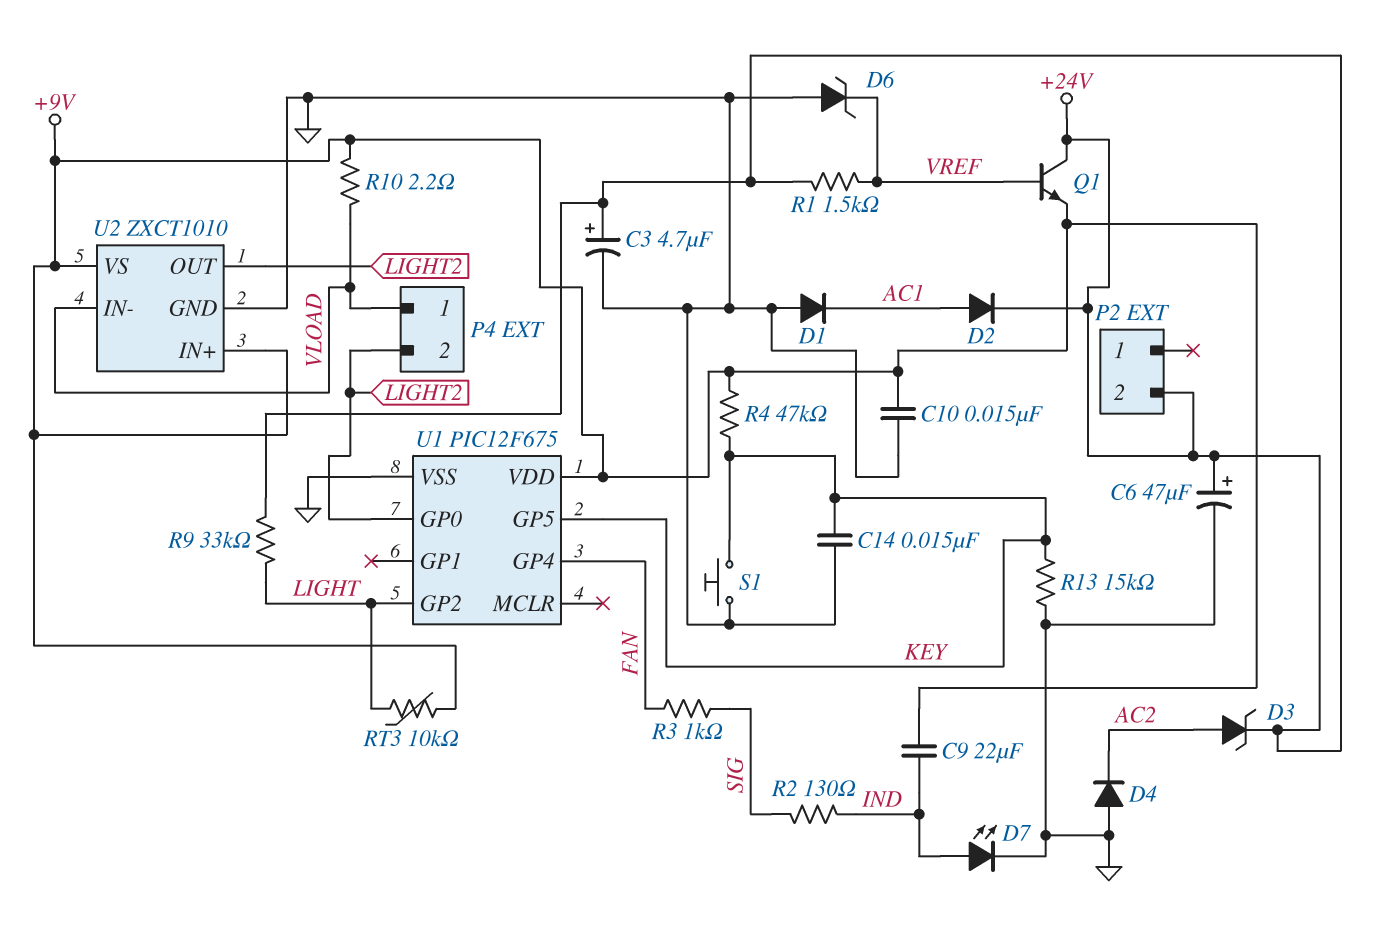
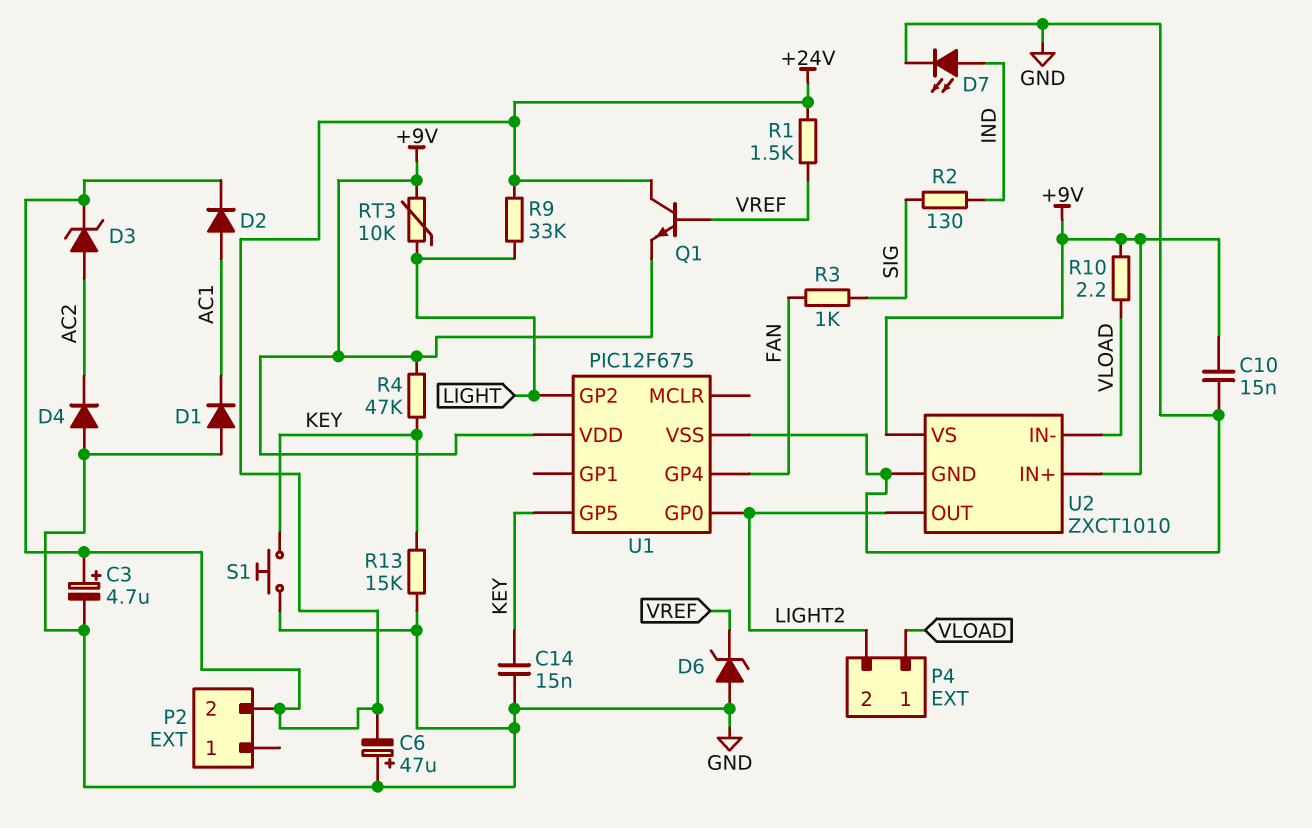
C6: 47uF (plus +24V, minus GND) -> 47uF (plus GND, minus +24V)
C9: 22uF (+9V, IND) -> none

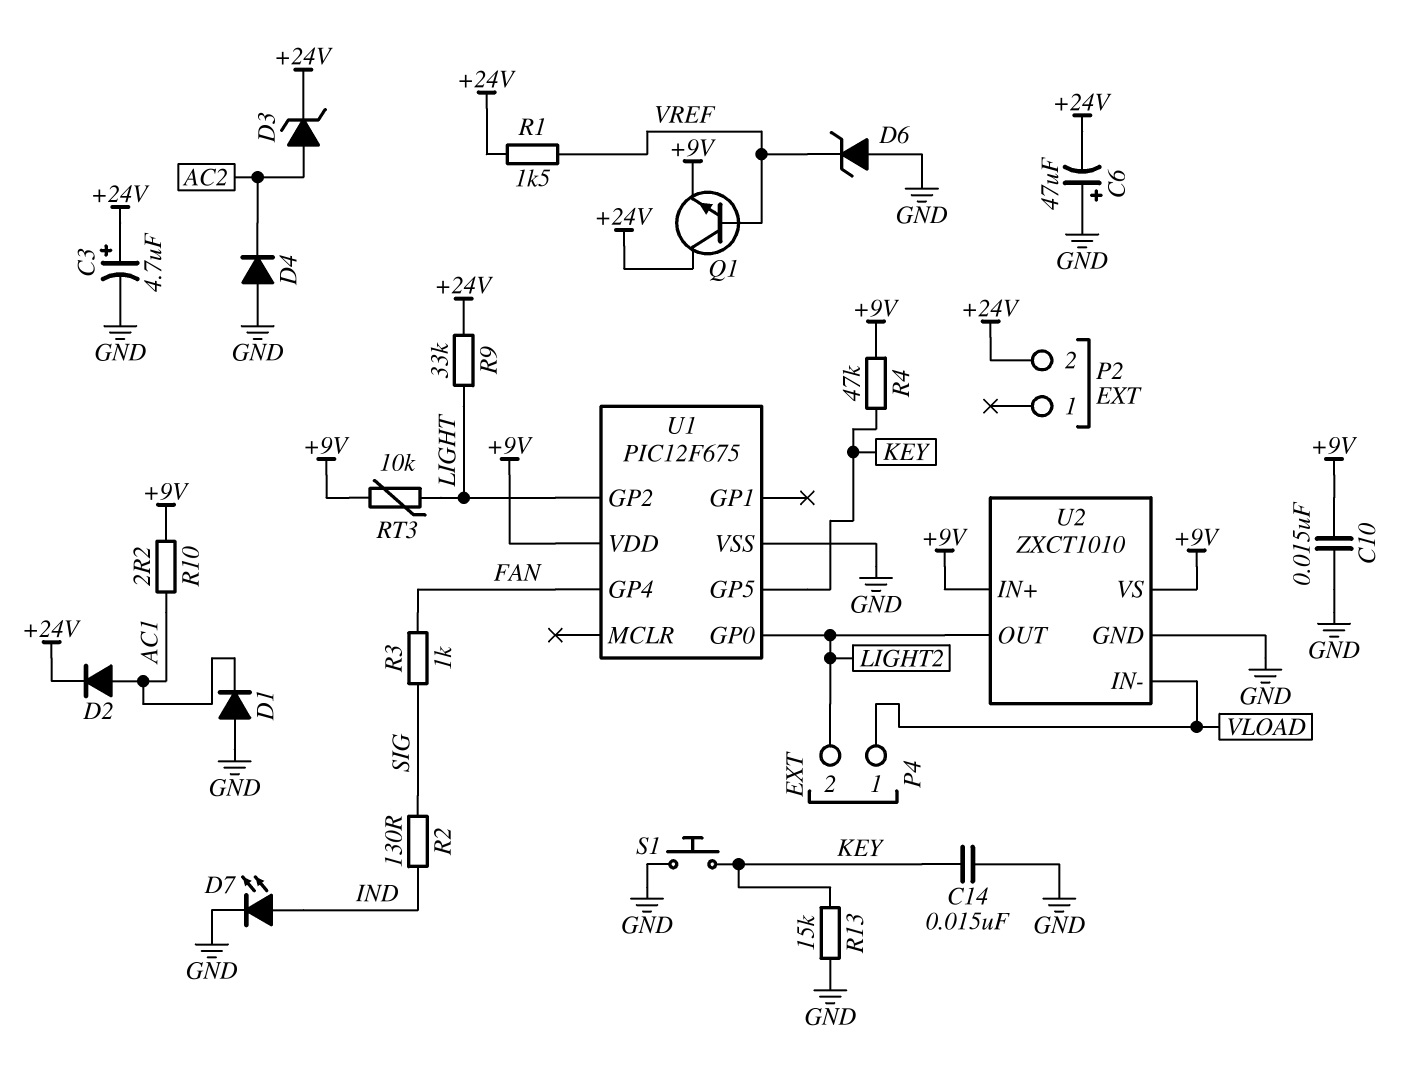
R10: 2.2 (+9V, VLOAD) -> 2.2 (+9V, AC1)

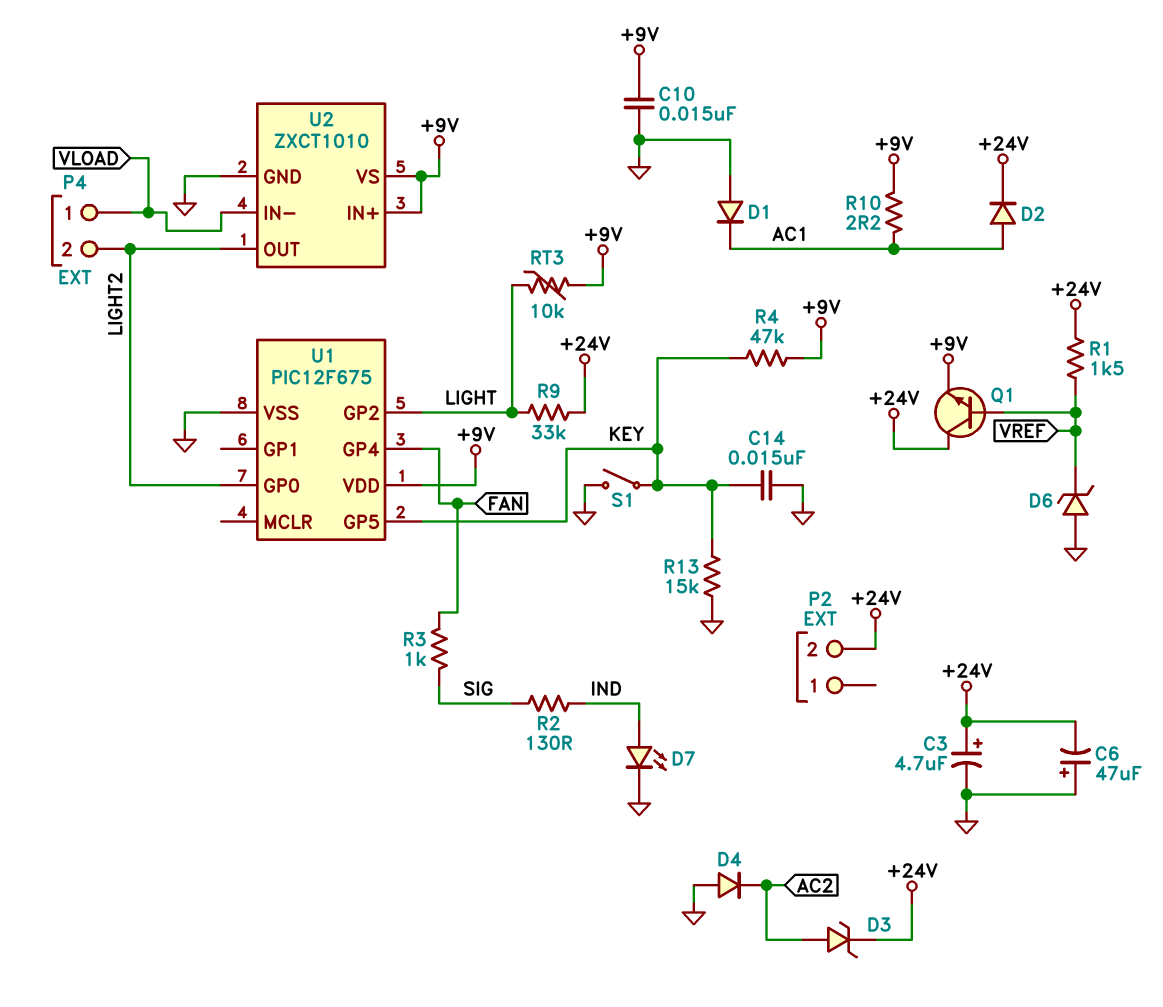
S1: button (GND, KEY) -> switch (GND, KEY)

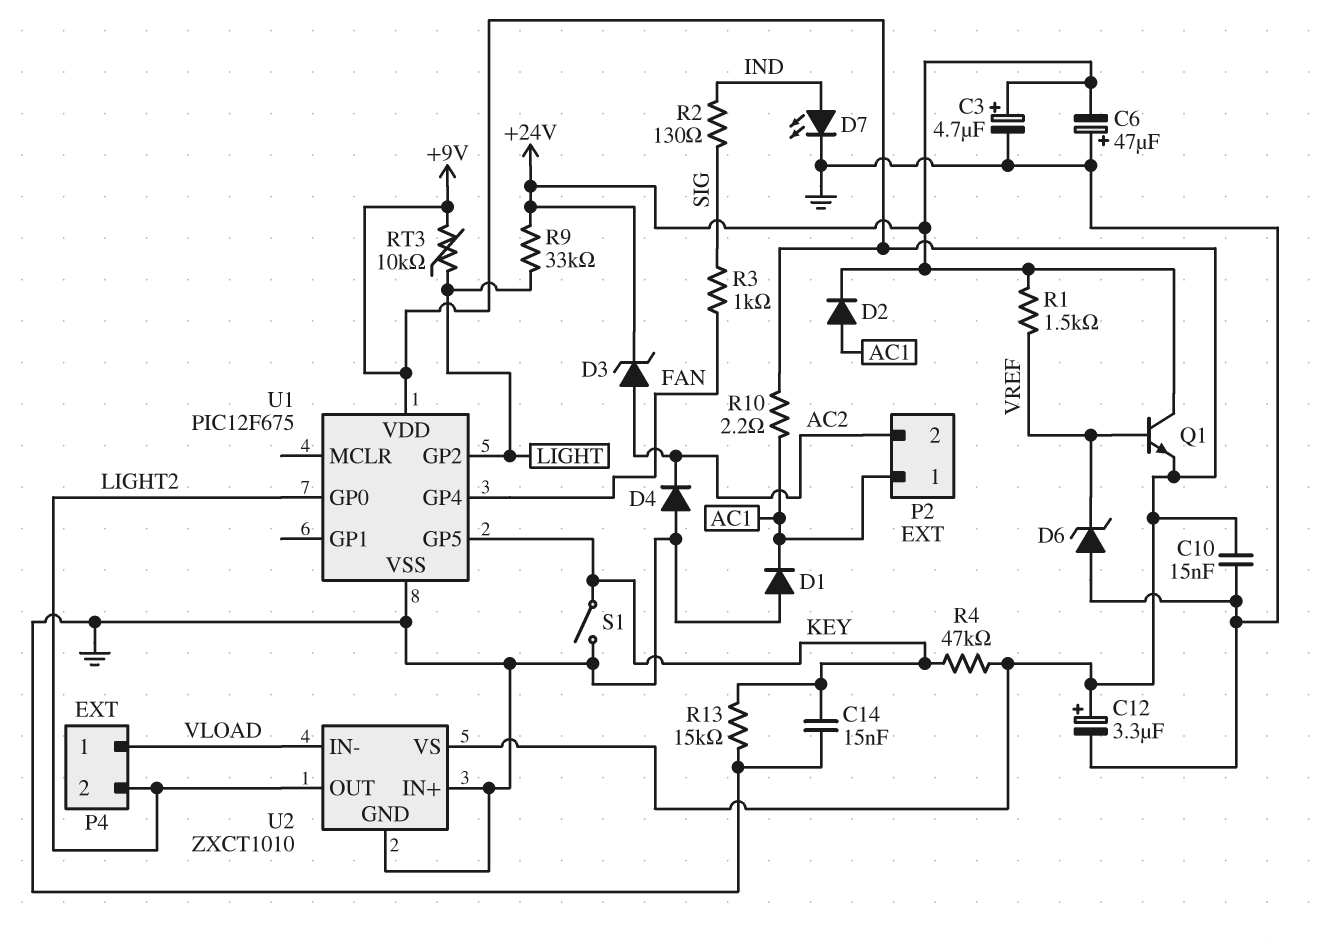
C12: none -> 3.3uF (plus +9V, minus GND)
P2 pin 1: none -> AC1
P2 pin 2: +24V -> AC2
U2 pin IN+: +9V -> GND

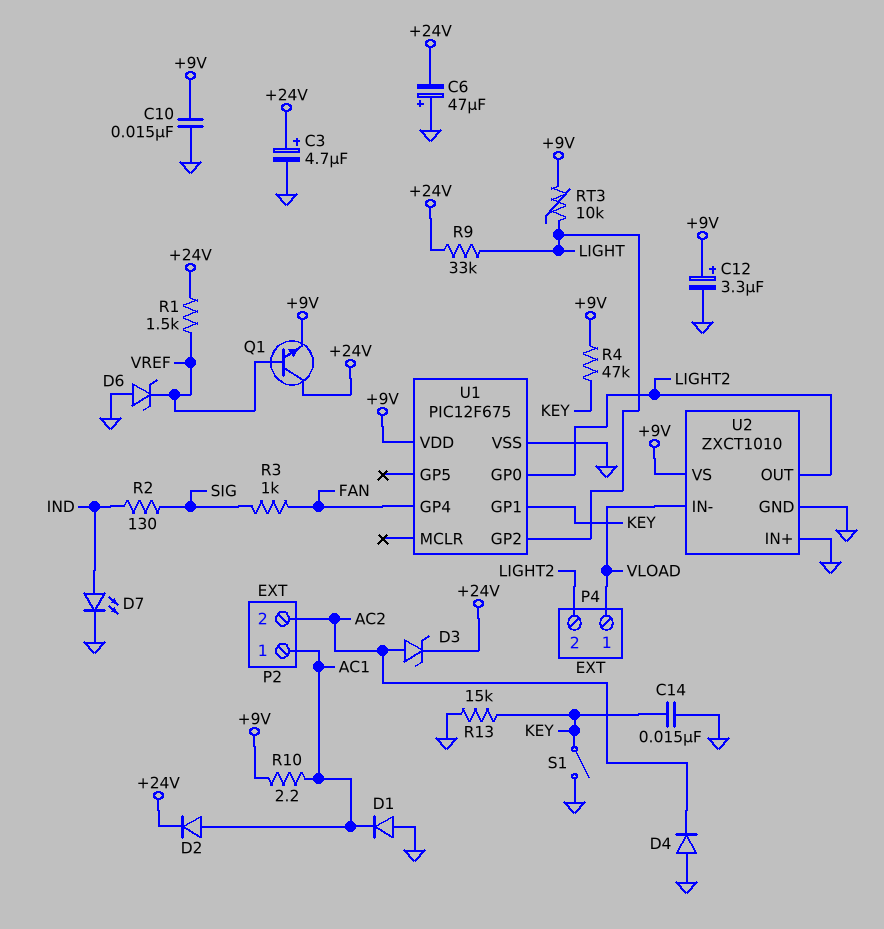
U1 pin GP1: none -> KEY
U1 pin GP5: KEY -> none

